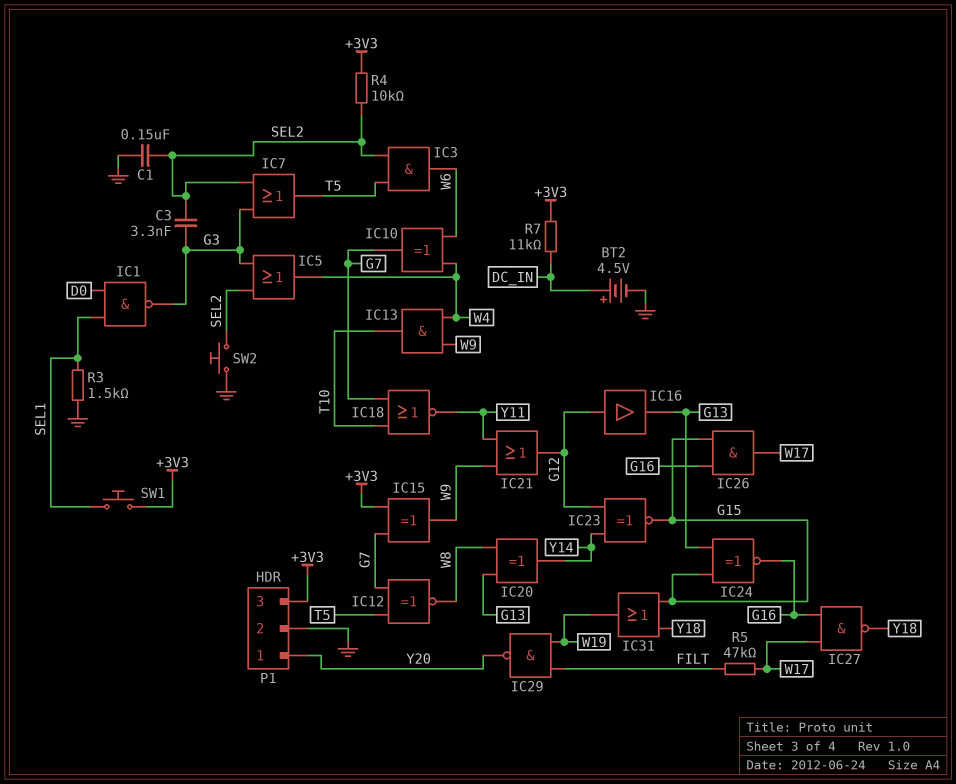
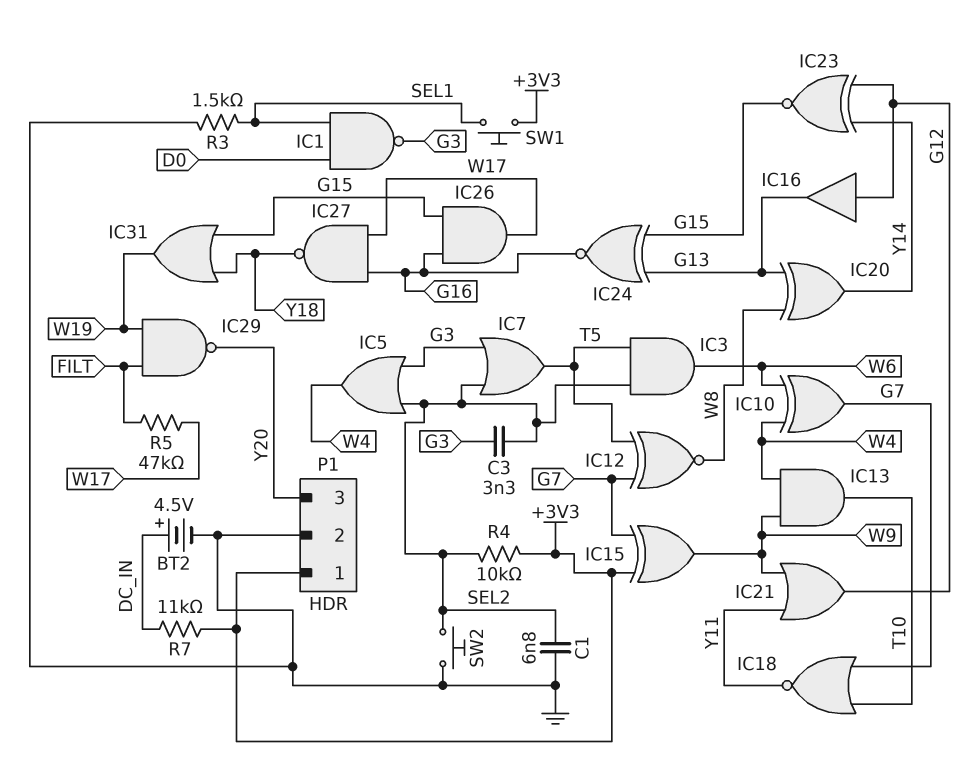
C1: 150nF (GND, SEL2) -> 6.8nF (GND, SEL2)
P1 pin 1: Y20 -> +3V3
P1 pin 3: +3V3 -> Y20

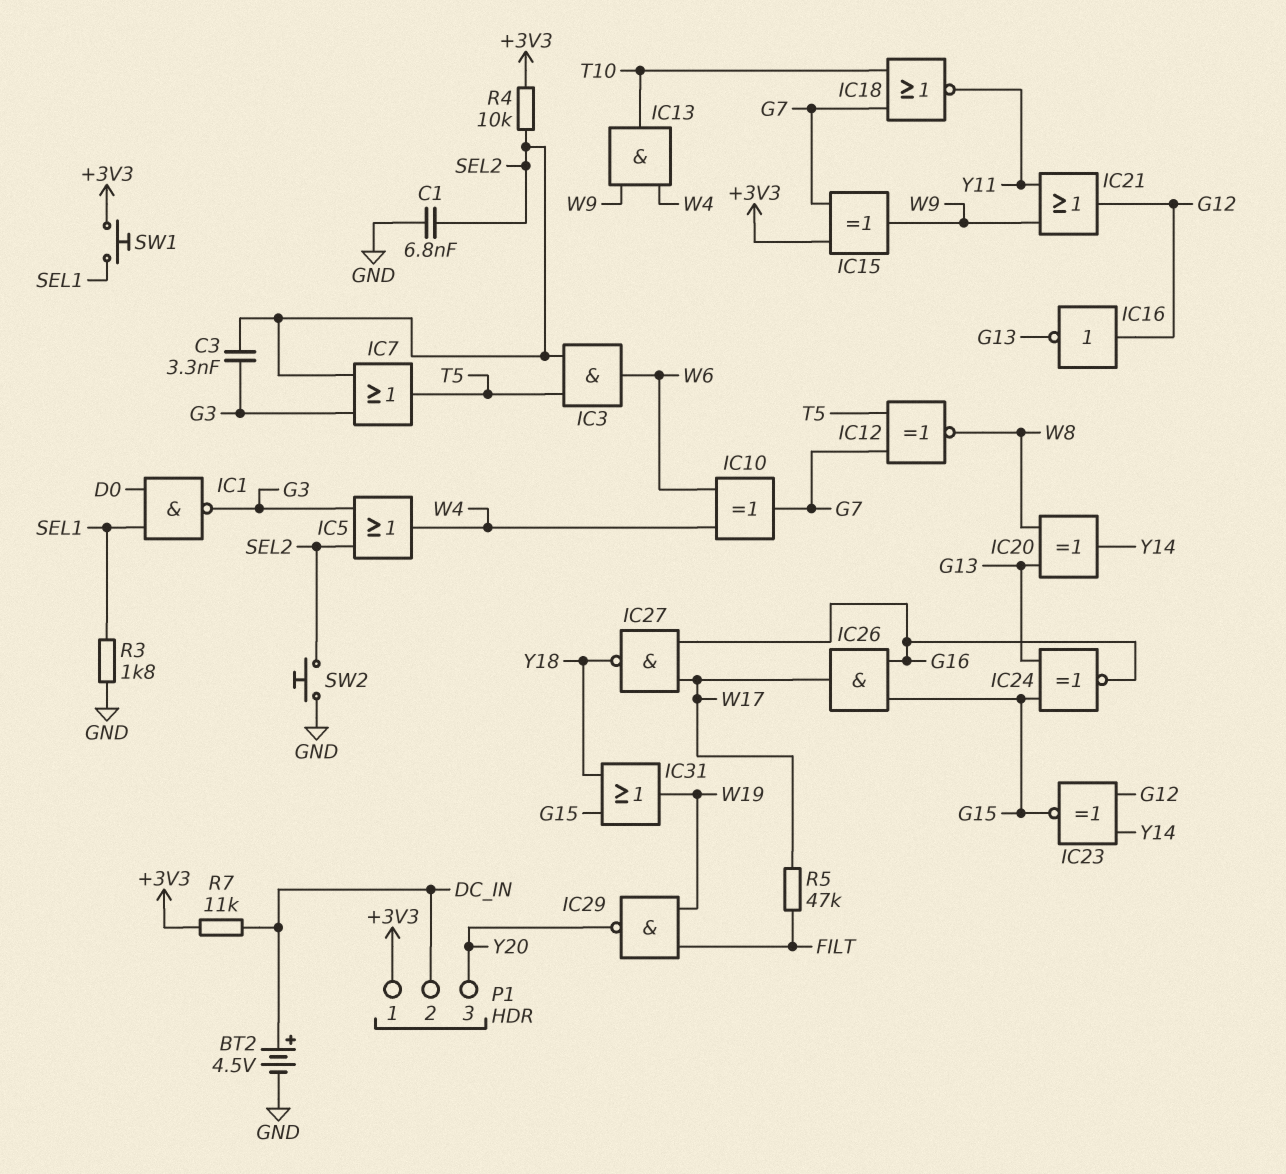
IC16: buffer (in G12, out G13) -> NOT (in G12, out G13)
P1 pin 2: GND -> DC_IN
R3: 1.5k (GND, SEL1) -> 1.8k (GND, SEL1)

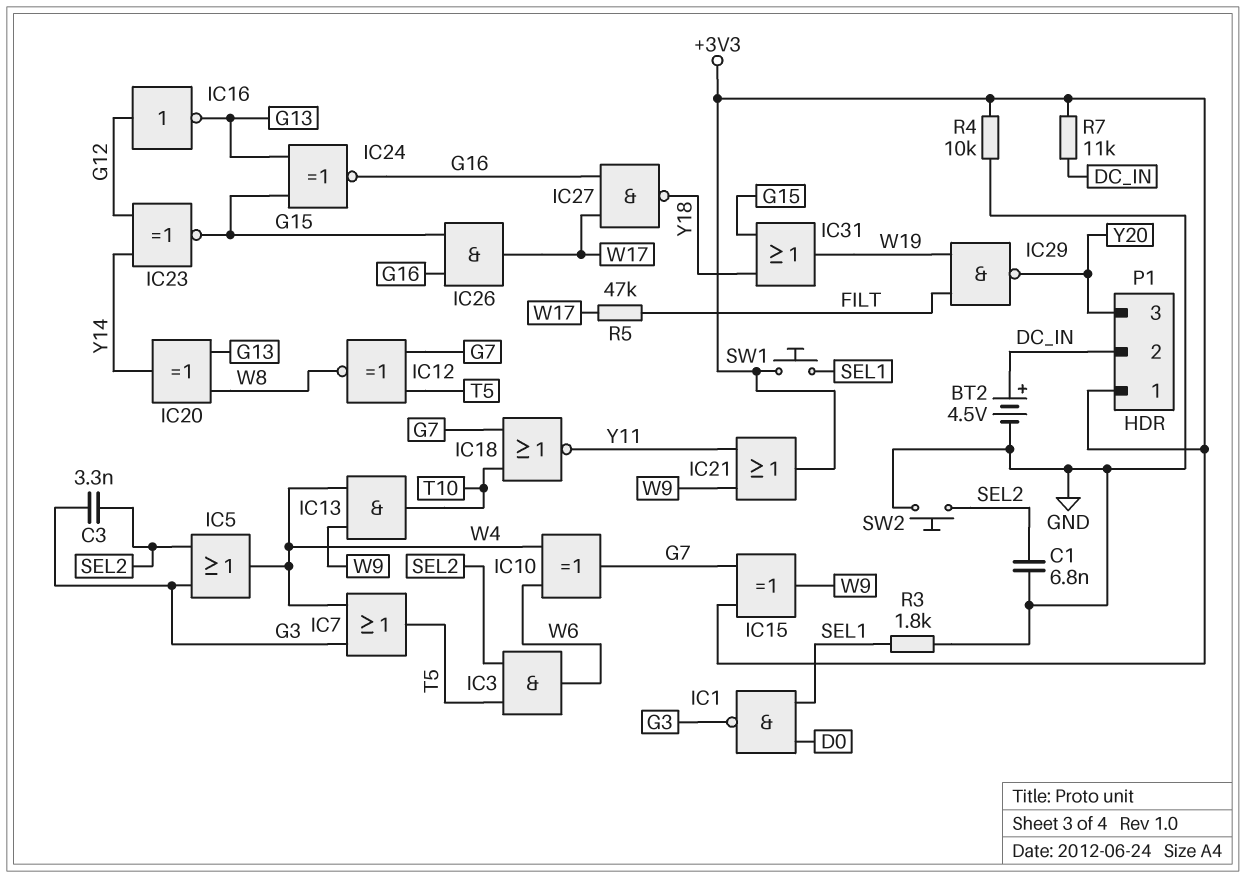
IC7: OR (in G3, in SEL2, out T5) -> OR (in G3, in W4, out T5)
IC21: OR (in W9, in Y11, out G12) -> OR (in W9, in Y11, out +3V3)
R4: 10k (+3V3, SEL2) -> 10k (+3V3, GND)

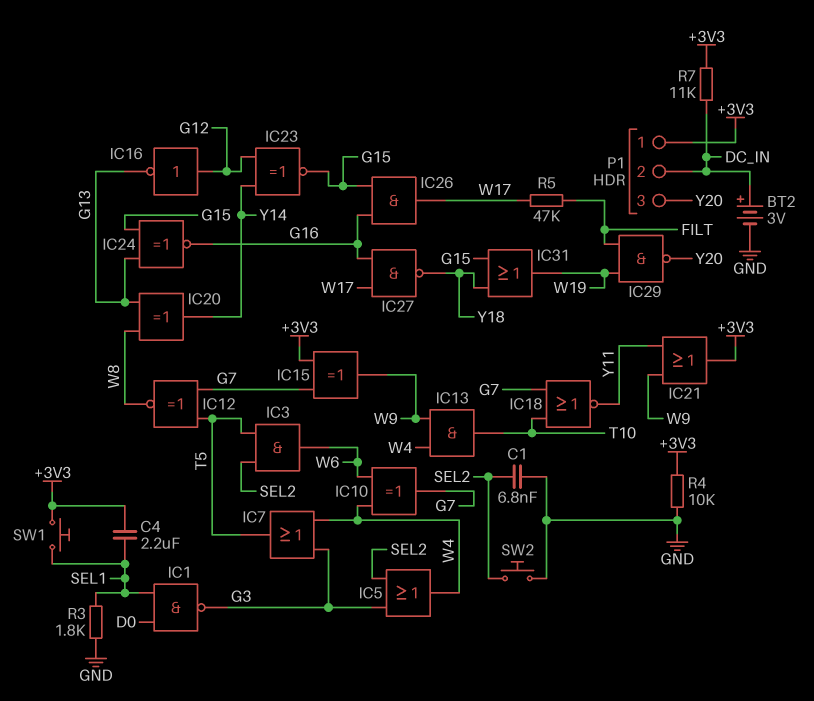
BT2: 4.5V (plus DC_IN, minus GND) -> 3V (plus DC_IN, minus GND)
C3: 3.3nF (G3, SEL2) -> none
C4: none -> 2.2uF (+3V3, SEL1)

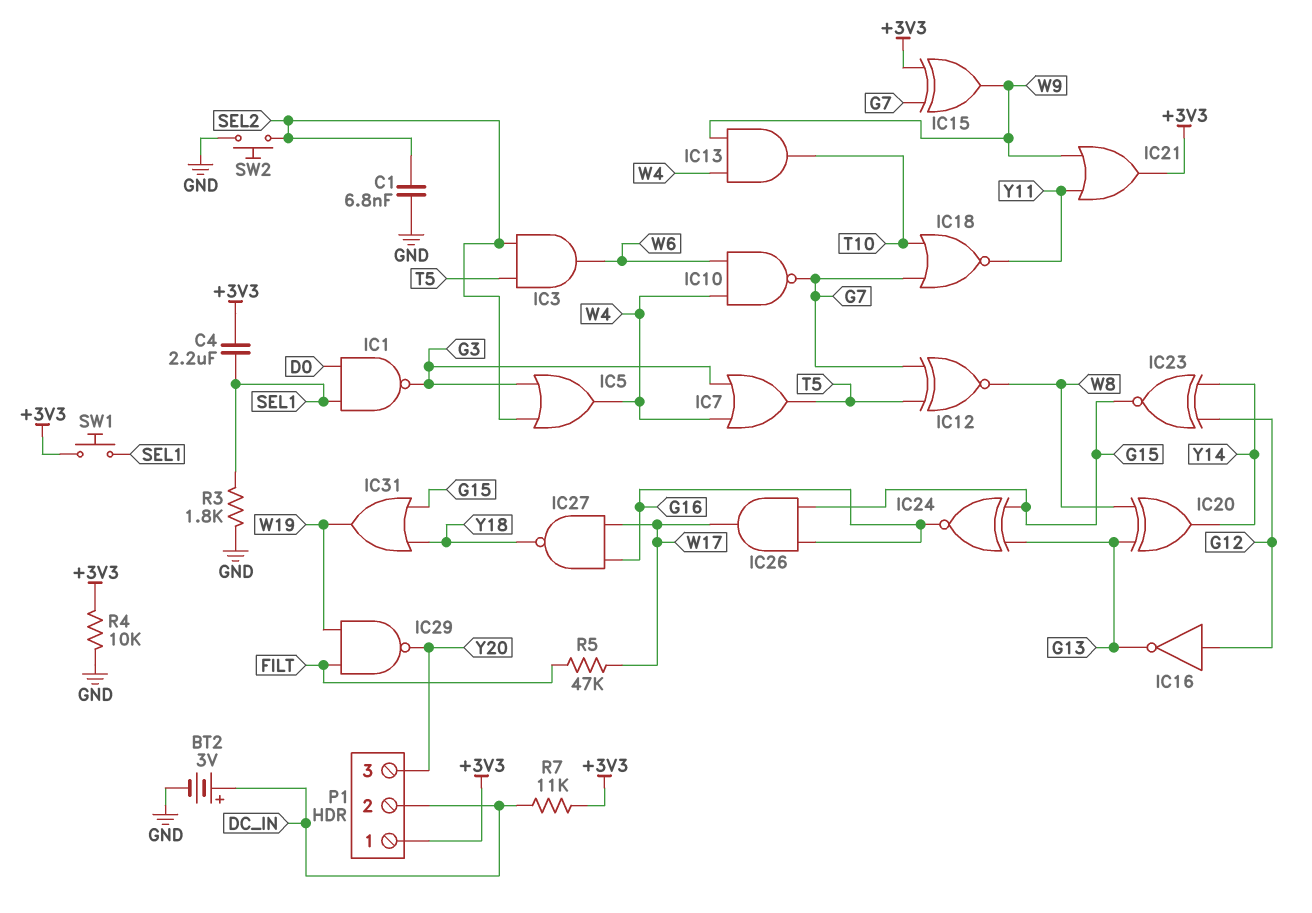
IC10: XOR (in W4, in W6, out G7) -> NAND (in W4, in W6, out G7)

